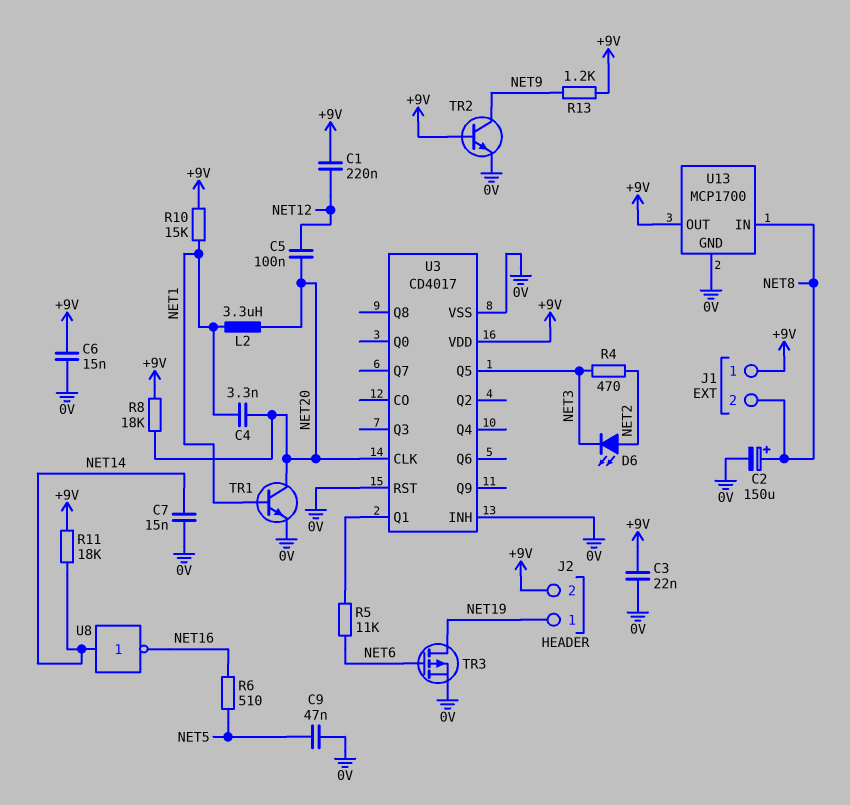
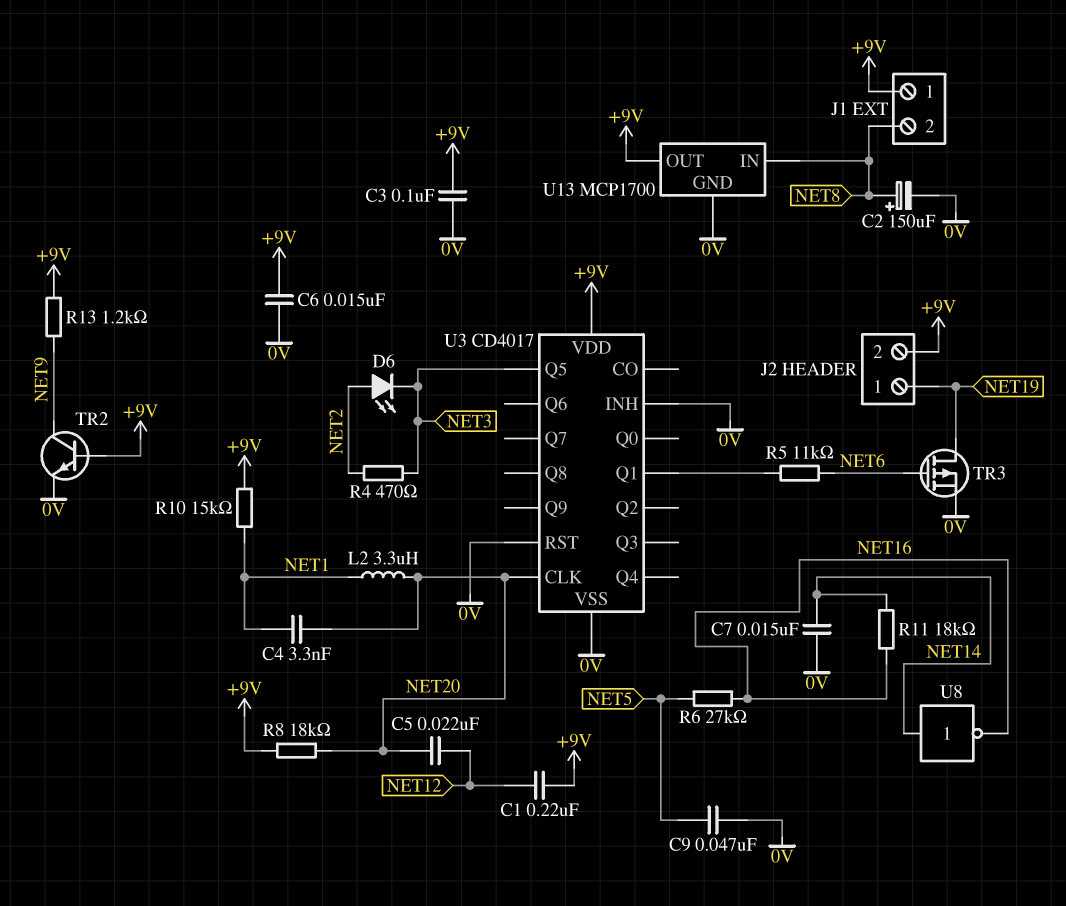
C3: 22nF (+9V, 0V) -> 100nF (+9V, 0V)
C5: 100nF (NET12, NET20) -> 22nF (NET12, NET20)
R6: 510 (NET5, NET16) -> 27k (NET5, NET16)
R11: 18k (+9V, NET14) -> 18k (NET14, NET16)
TR1: NPN (B NET1, C NET20, E 0V) -> none

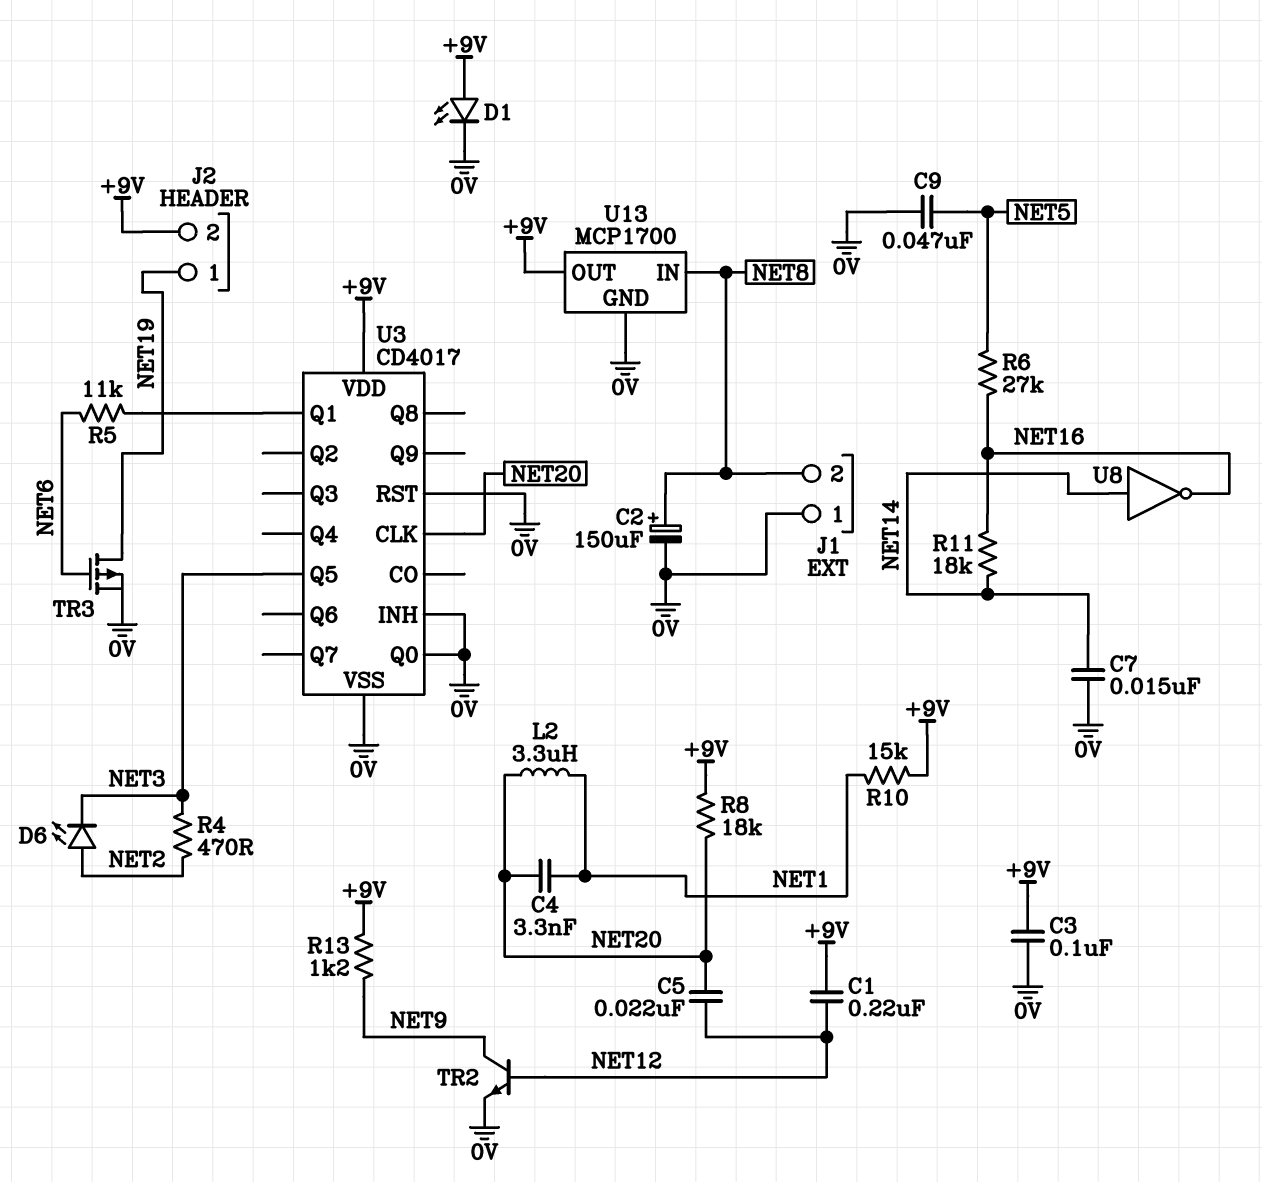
C6: 15nF (+9V, 0V) -> none
D1: none -> LED (A +9V, K 0V)
J1 pin 1: +9V -> 0V
TR2: NPN (B +9V, C NET9, E 0V) -> NPN (B NET12, C NET9, E 0V)
U3 pin Q0: none -> 0V

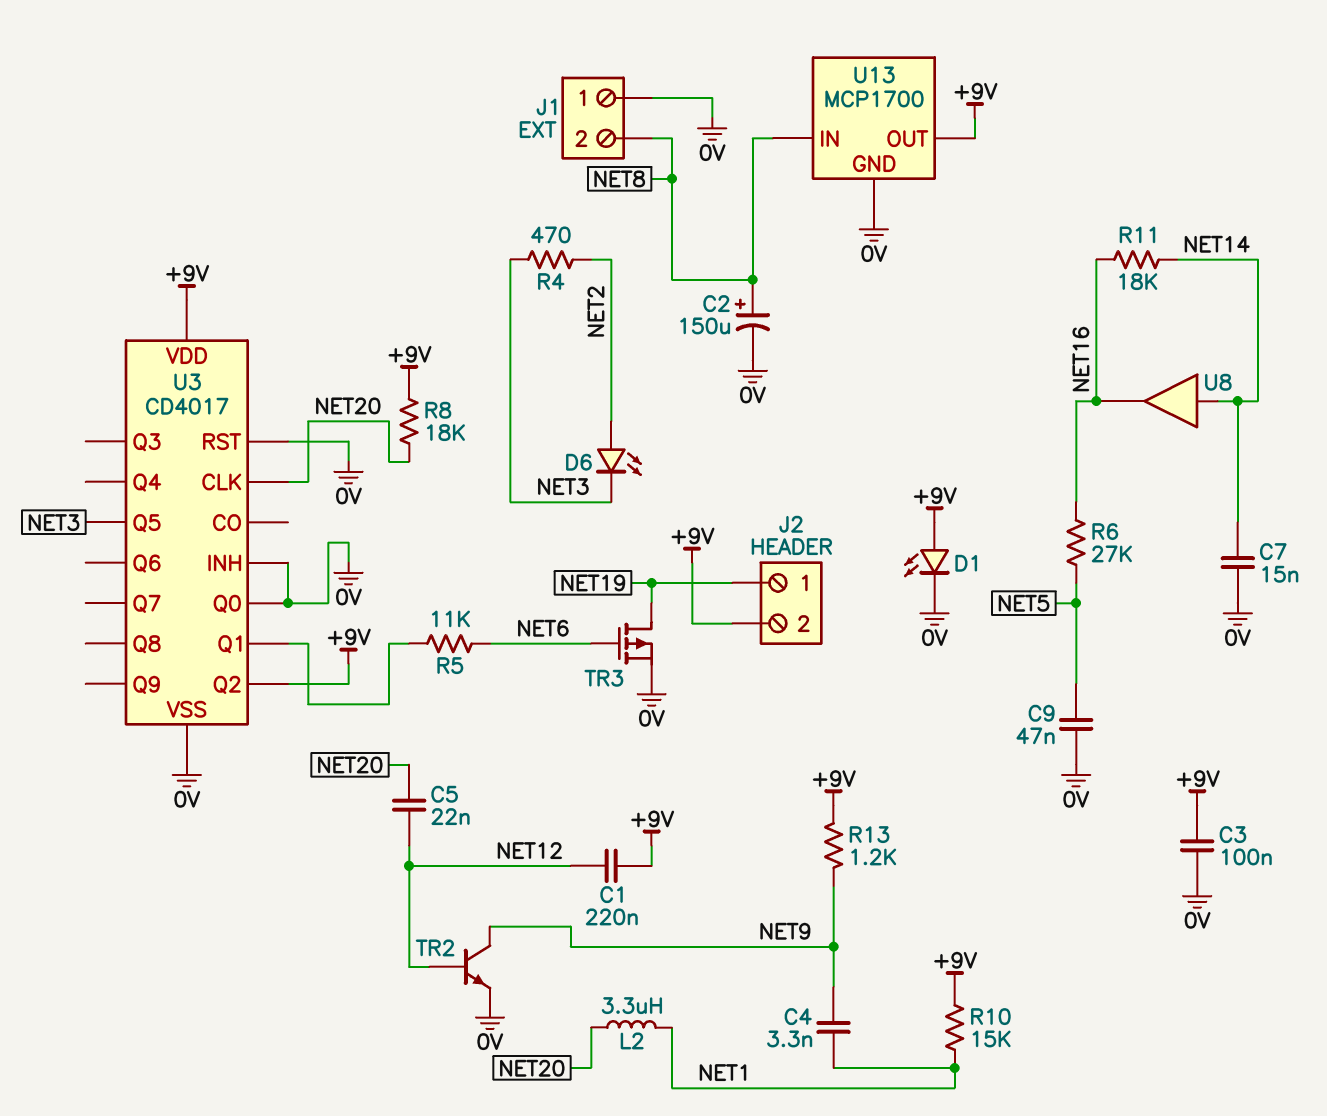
C4: 3.3nF (NET1, NET20) -> 3.3nF (NET1, NET9)
U3 pin Q2: none -> +9V
U8: NOT (in NET14, out NET16) -> buffer (in NET14, out NET16)

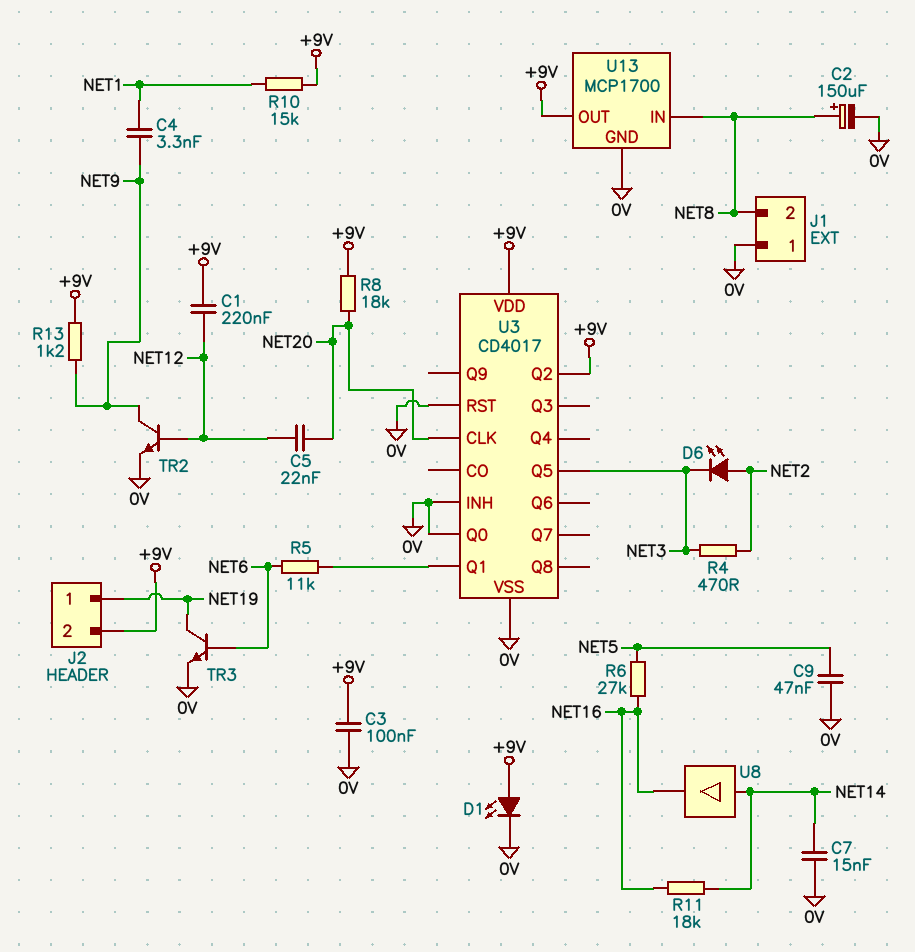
L2: 3.3uH (NET1, NET20) -> none
TR3: PMOS (G NET6, D NET19, S 0V) -> NPN (B NET6, C NET19, E 0V)

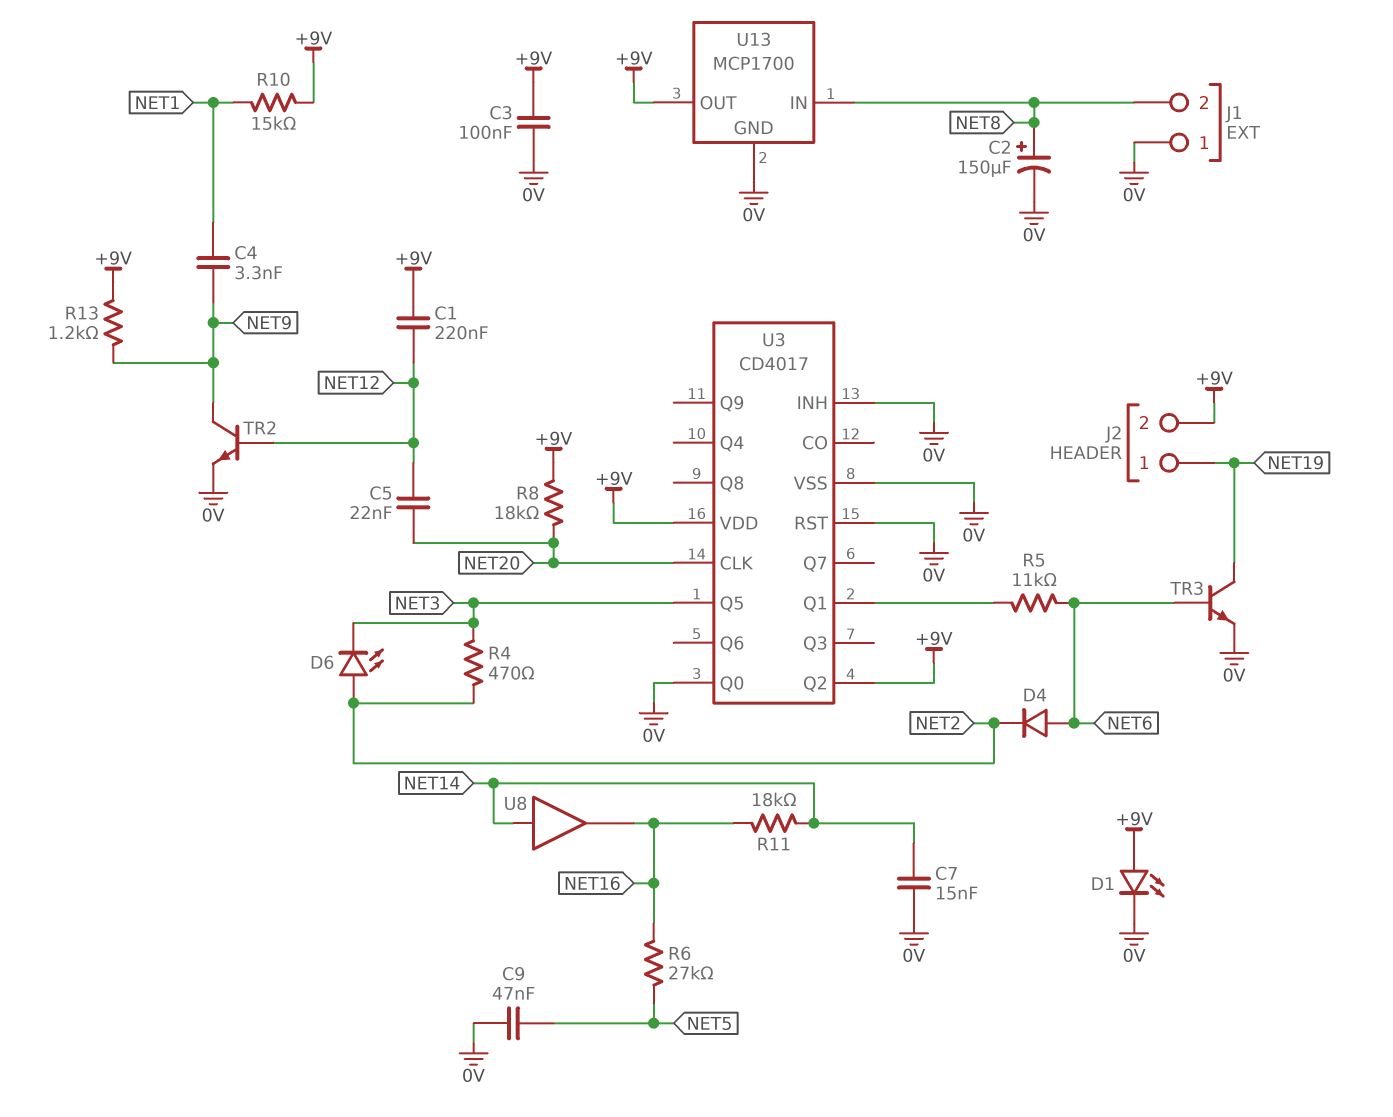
D4: none -> diode (A NET6, K NET2)

